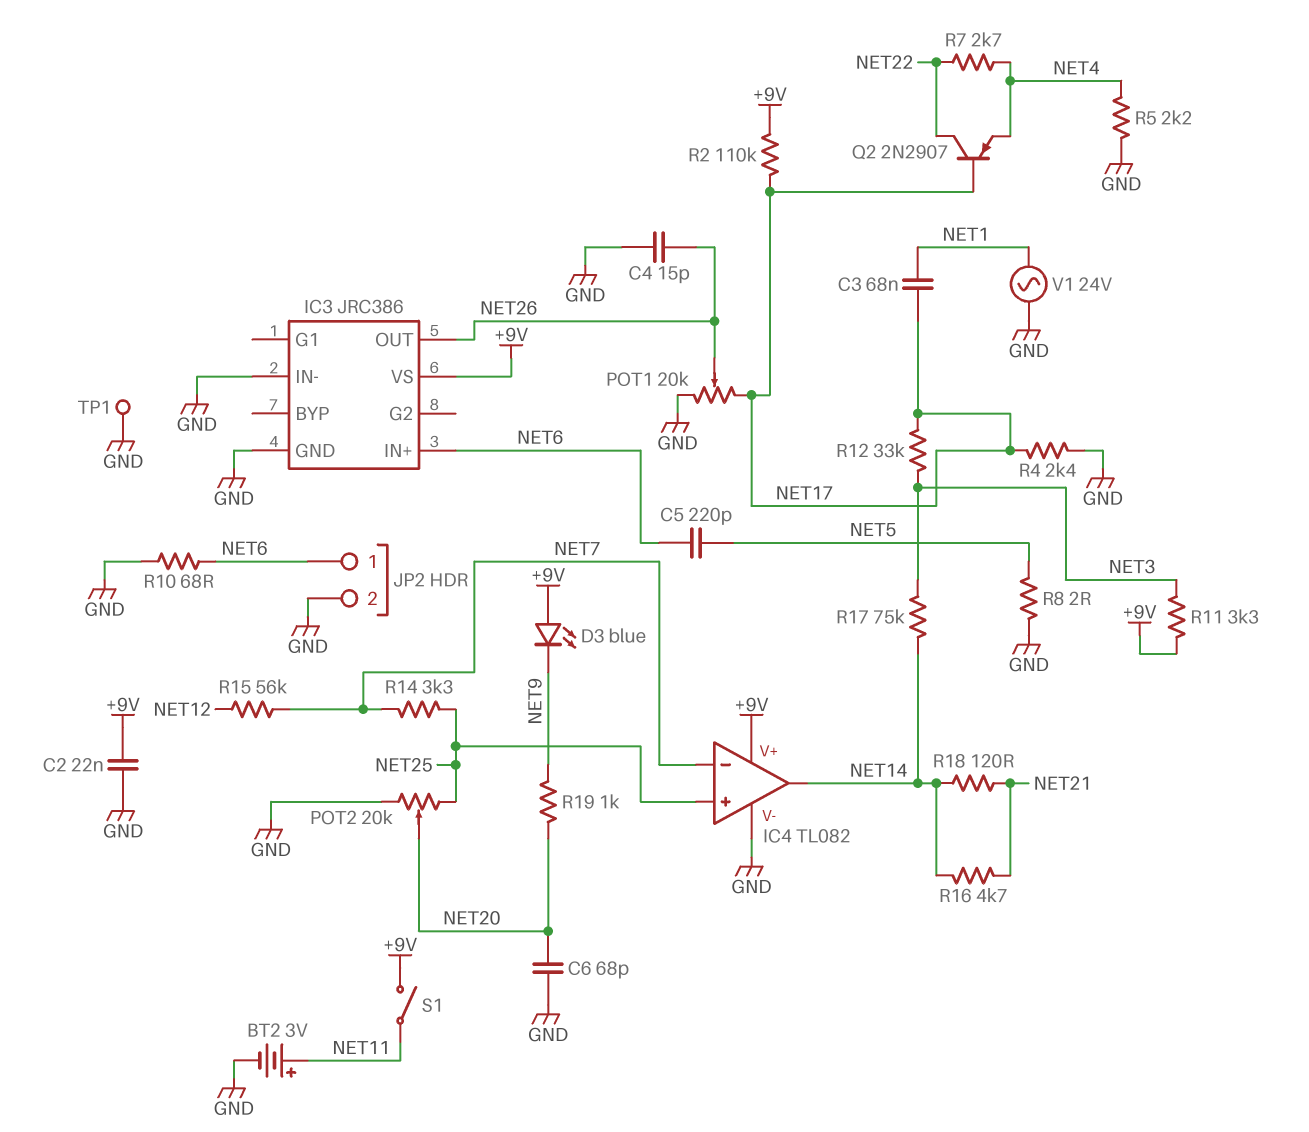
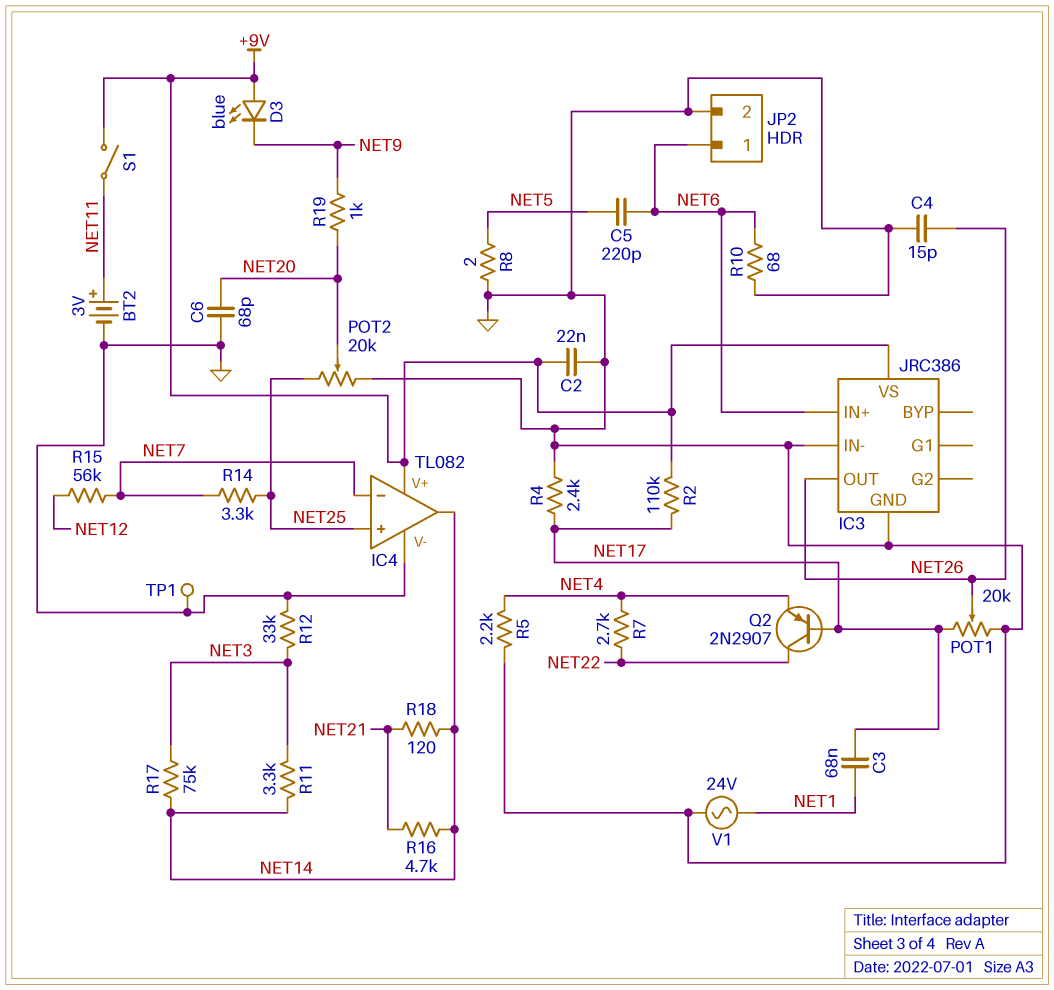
R11: 3.3k (+9V, NET3) -> 3.3k (NET3, NET14)
R12: 33k (NET3, NET17) -> 33k (GND, NET3)

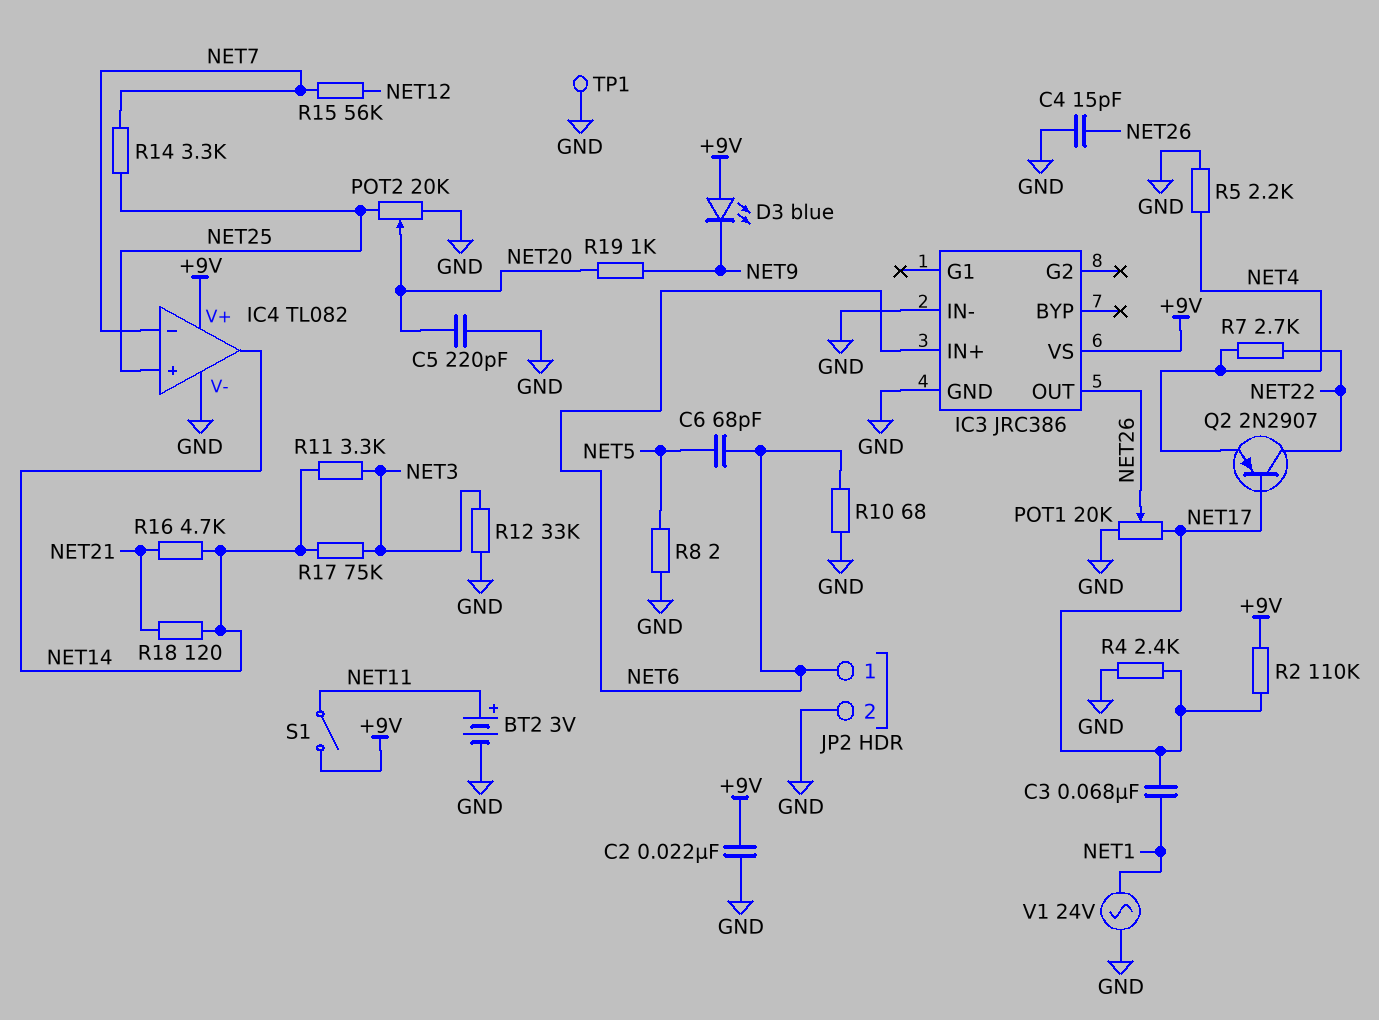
C5: 220pF (NET5, NET6) -> 220pF (GND, NET20)
C6: 68pF (GND, NET20) -> 68pF (NET5, NET6)

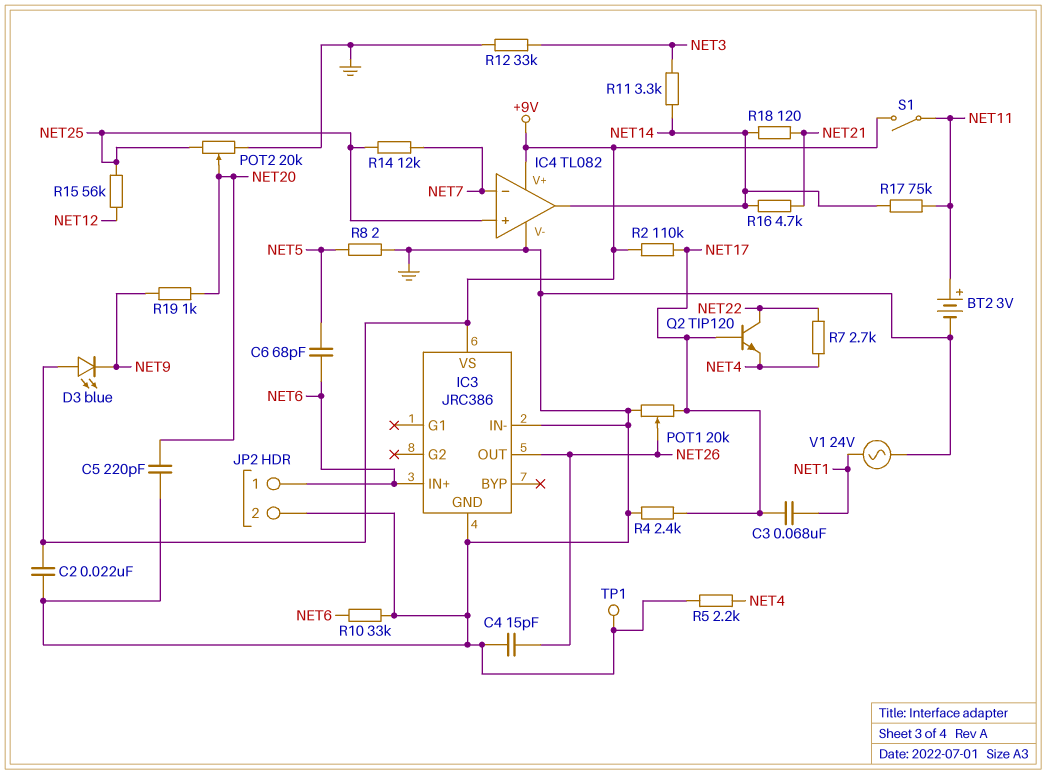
Q2: PNP 2N2907 (B NET17, C NET22, E NET4) -> NPN TIP120 (B NET17, C NET22, E NET4)
R10: 68 (GND, NET6) -> 33k (GND, NET6)
R14: 3.3k (NET7, NET25) -> 12k (NET7, NET25)
R15: 56k (NET7, NET12) -> 56k (NET12, NET25)
R17: 75k (NET3, NET14) -> 75k (NET11, NET14)

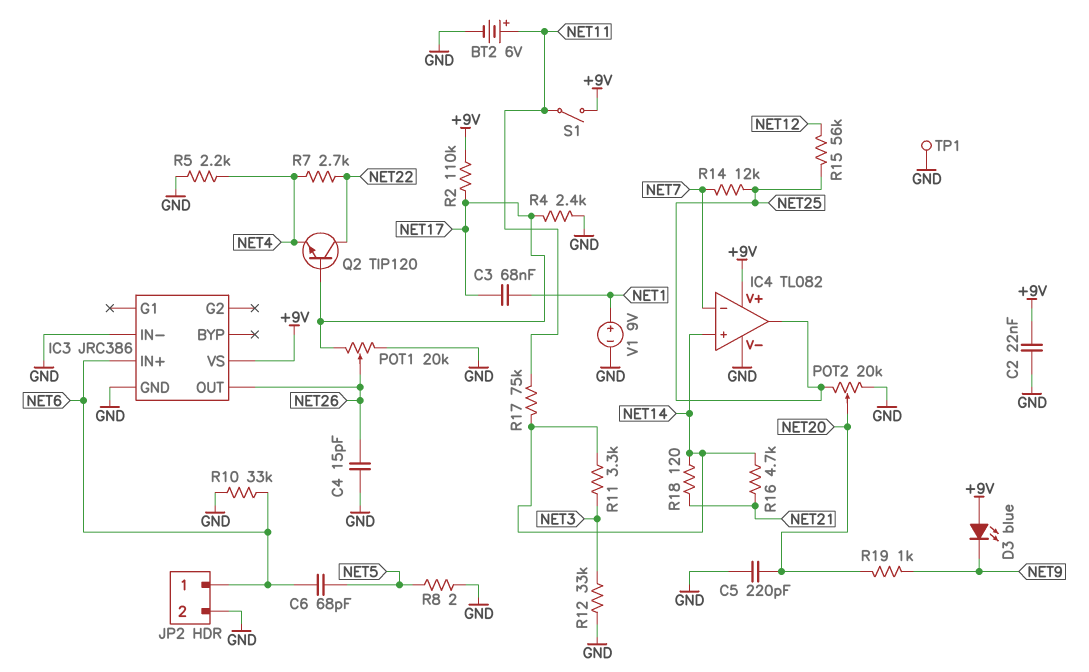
BT2: 3V (plus NET11, minus GND) -> 6V (plus NET11, minus GND)
IC4 pin in+: NET25 -> NET14
IC4 pin out: NET14 -> NET25
V1: AC 24V (GND, NET1) -> 9V (plus NET1, minus GND)

